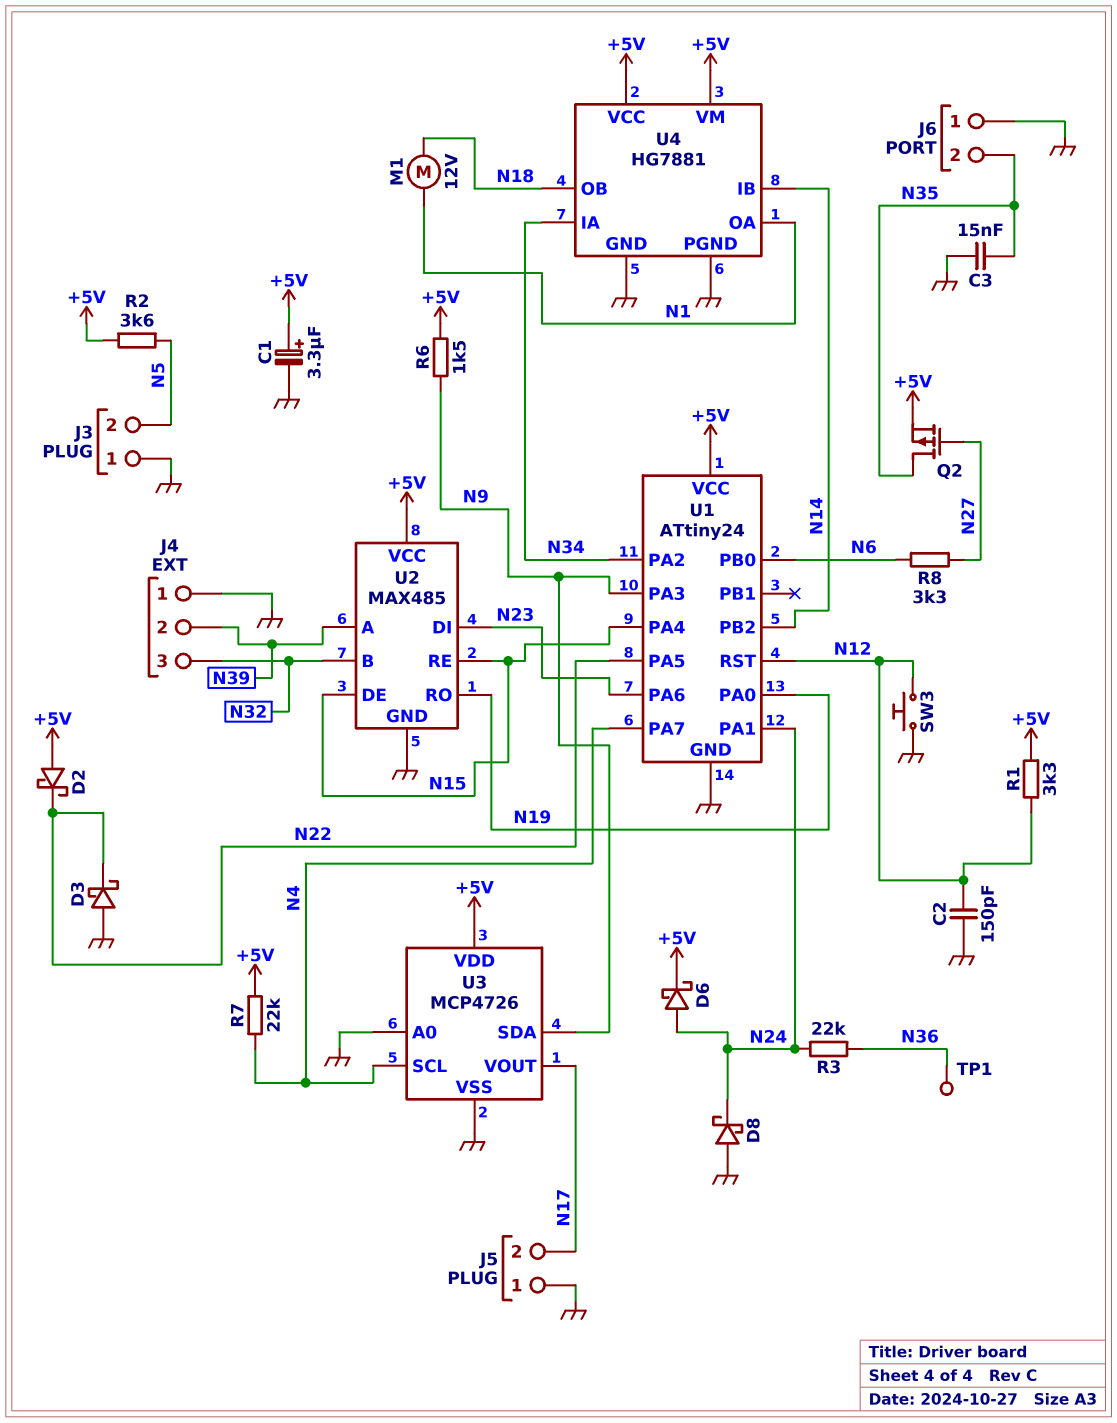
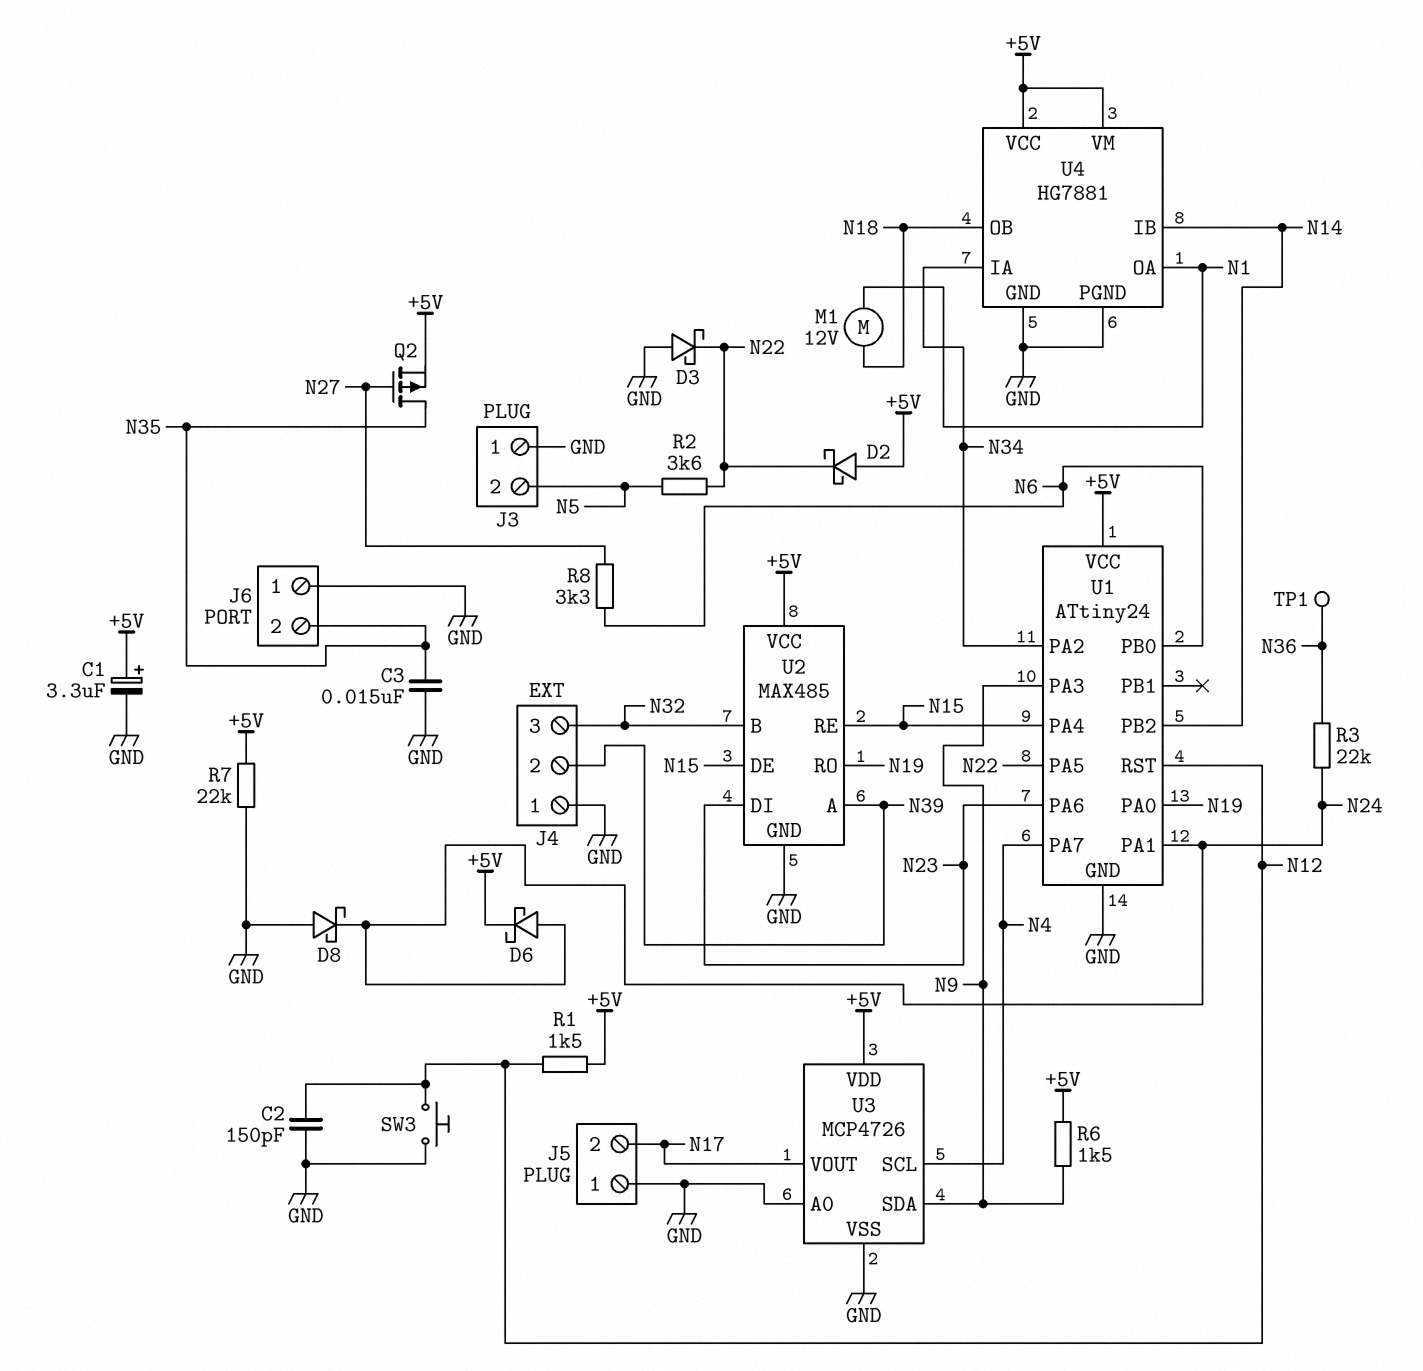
R1: 3.3k (+5V, N12) -> 1.5k (+5V, N12)
R2: 3.6k (+5V, N5) -> 3.6k (N5, N22)
R7: 22k (+5V, N4) -> 22k (+5V, GND)

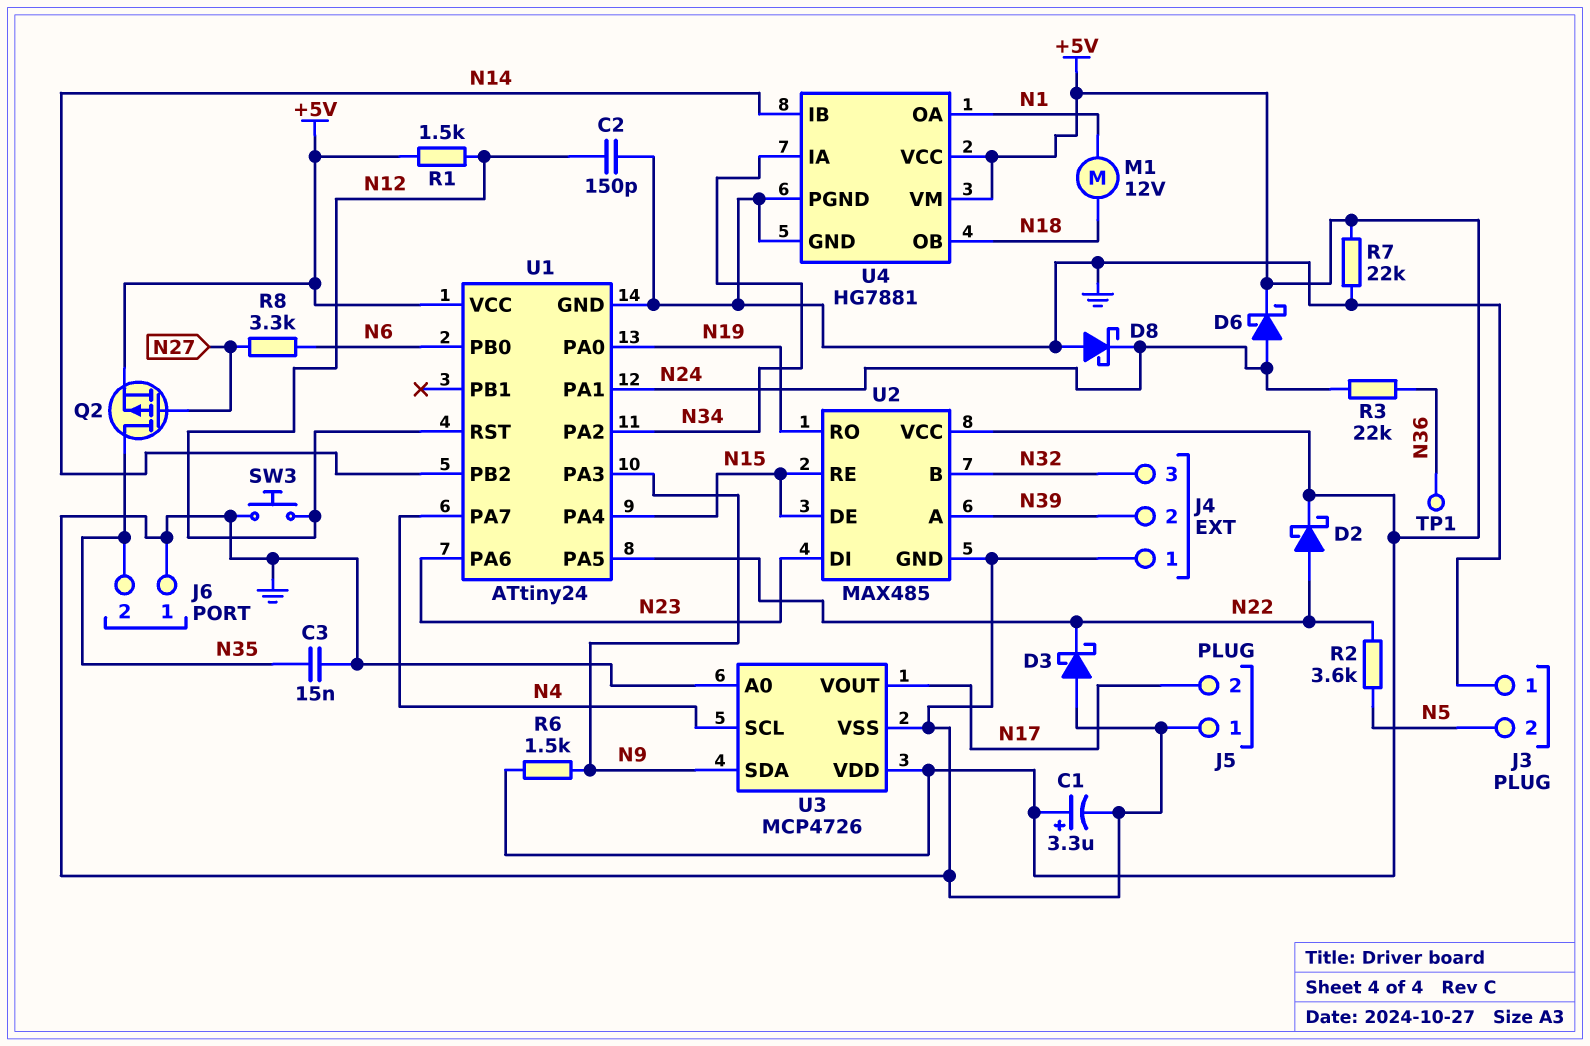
D2: schottky (A +5V, K N22) -> schottky (A N22, K +5V)

